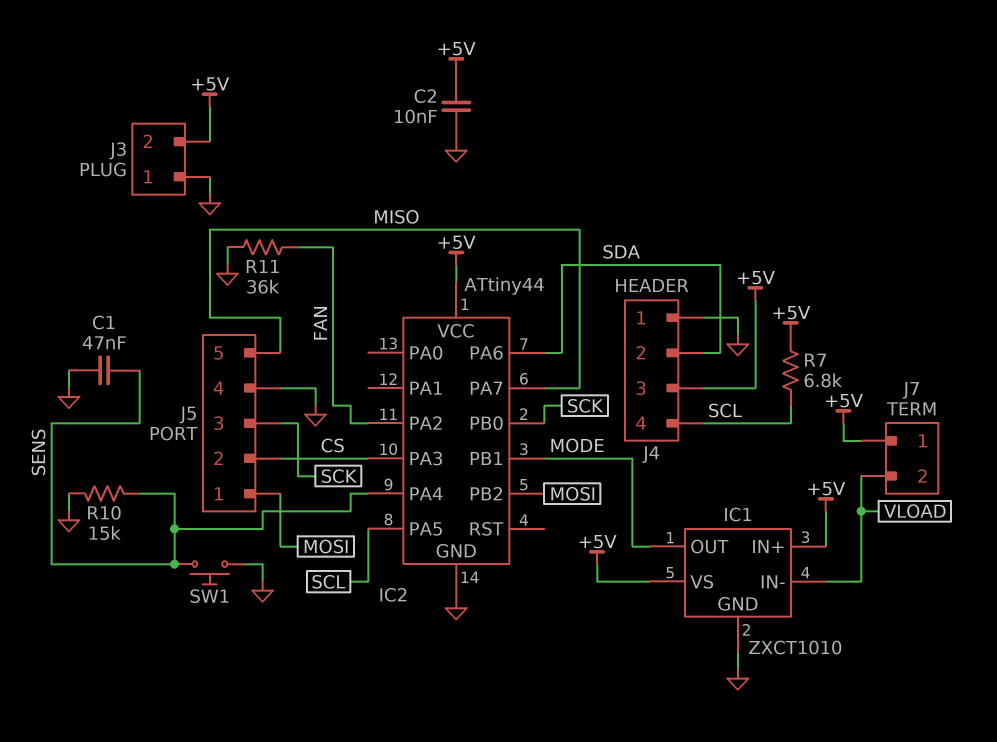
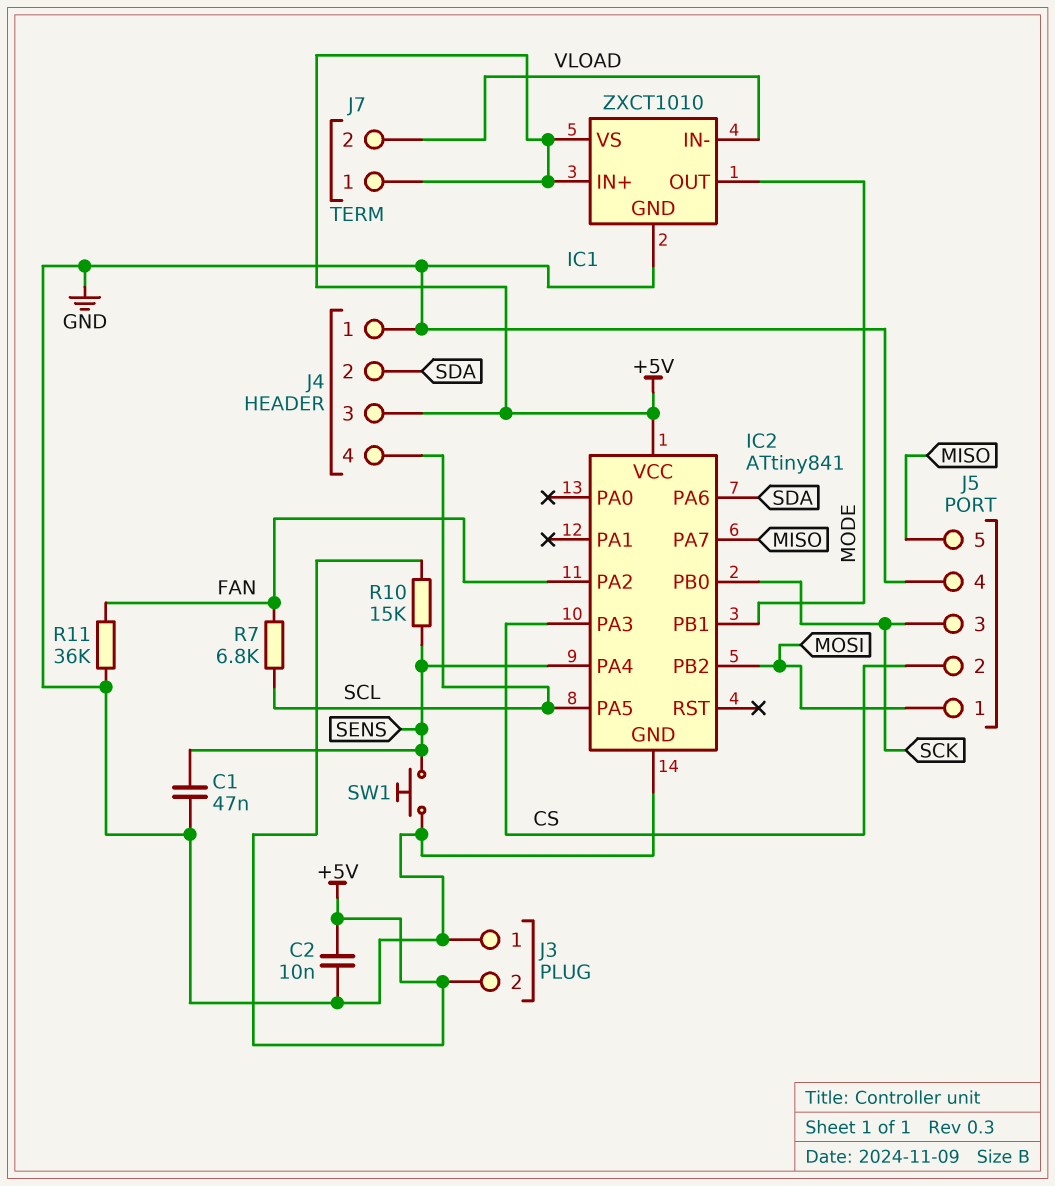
IC2: ATtiny44 -> ATtiny841
R7: 6.8k (+5V, SCL) -> 6.8k (FAN, SCL)
R10: 15k (GND, SENS) -> 15k (+5V, SENS)

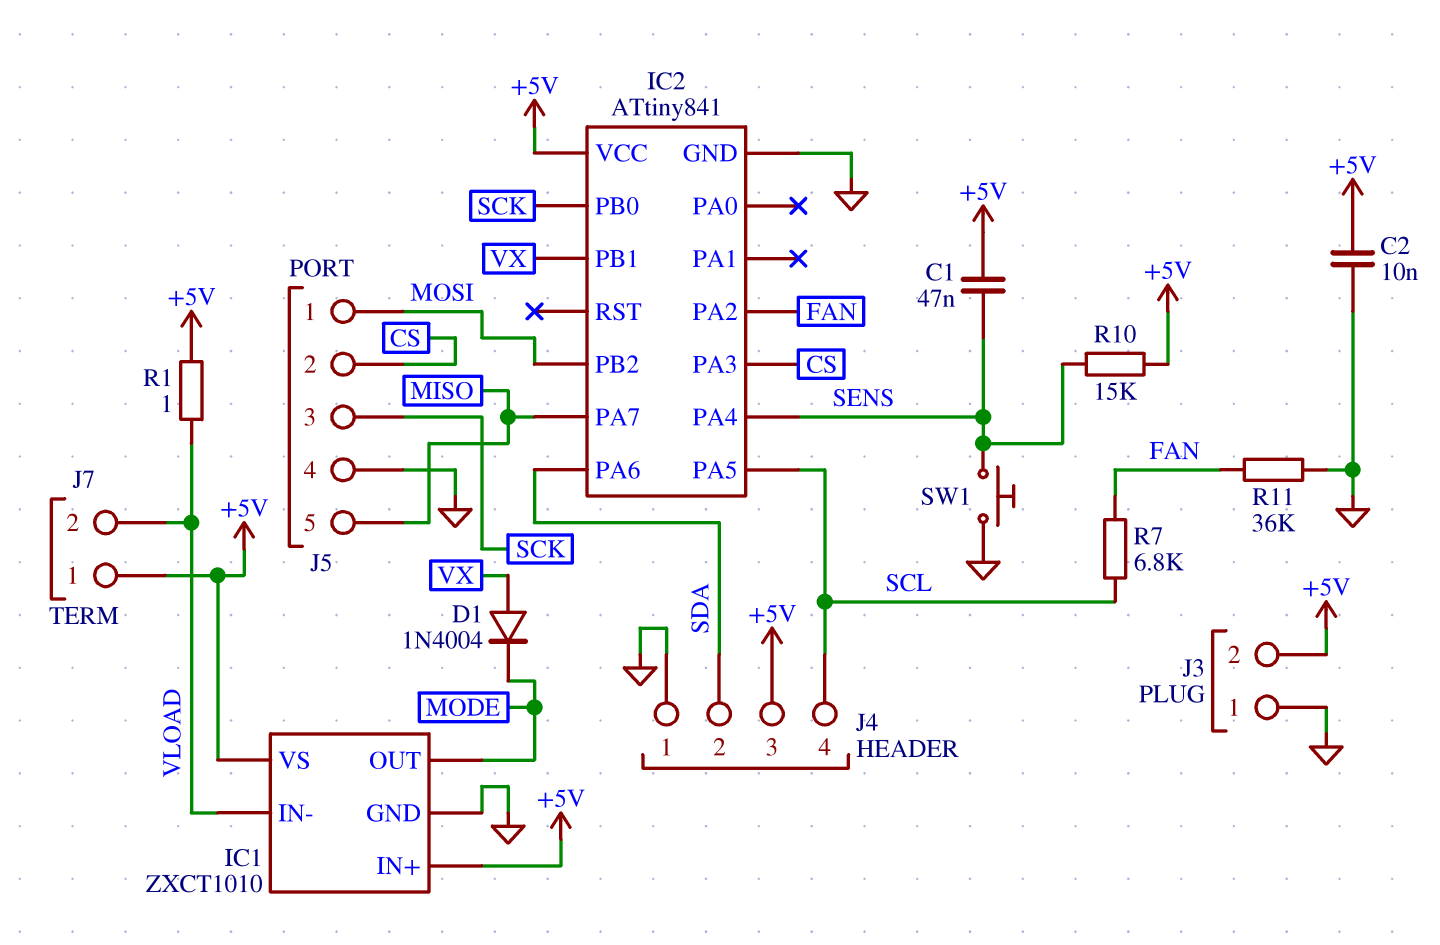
C1: 47nF (GND, SENS) -> 47nF (+5V, SENS)
D1: none -> diode 1N4004 (A VX, K MODE)
IC2 pin PB1: MODE -> VX
R1: none -> 1 (+5V, VLOAD)

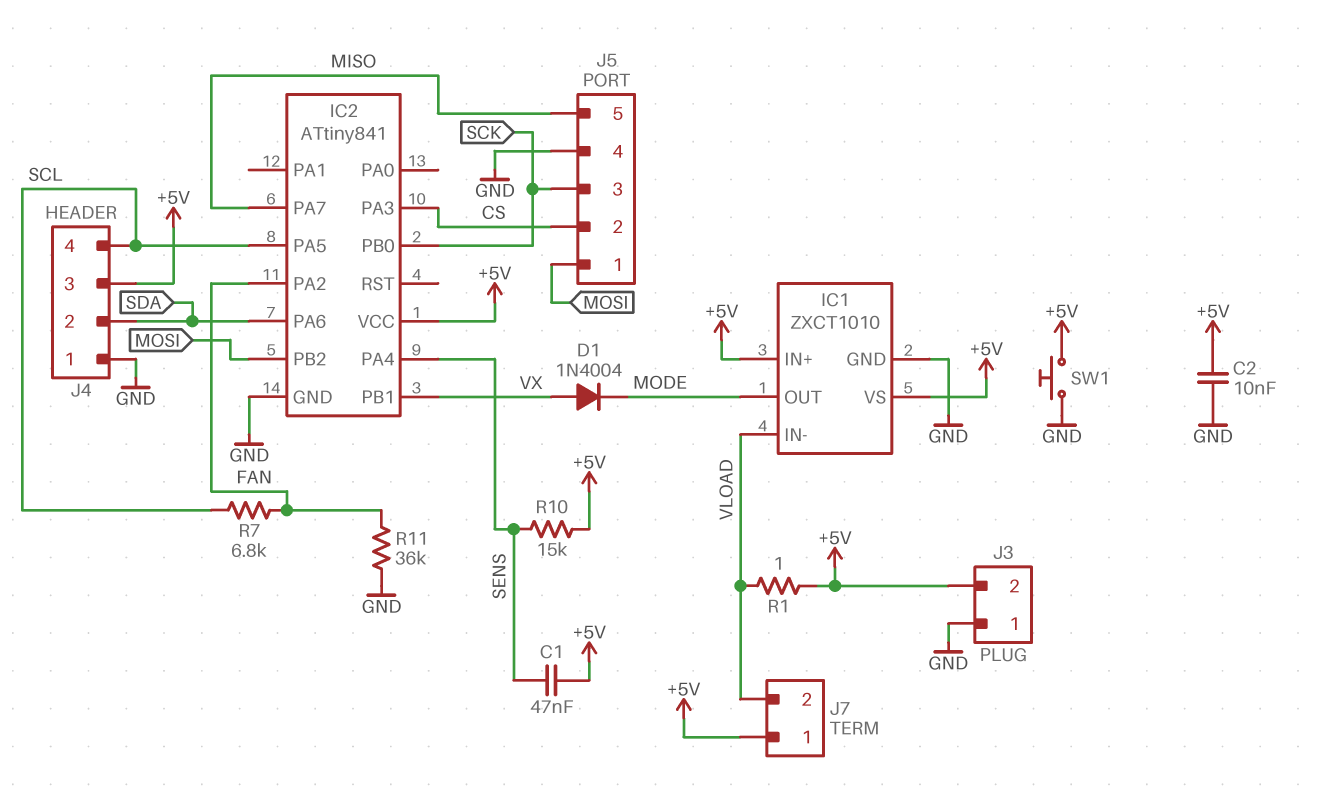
SW1: button (GND, SENS) -> button (+5V, GND)

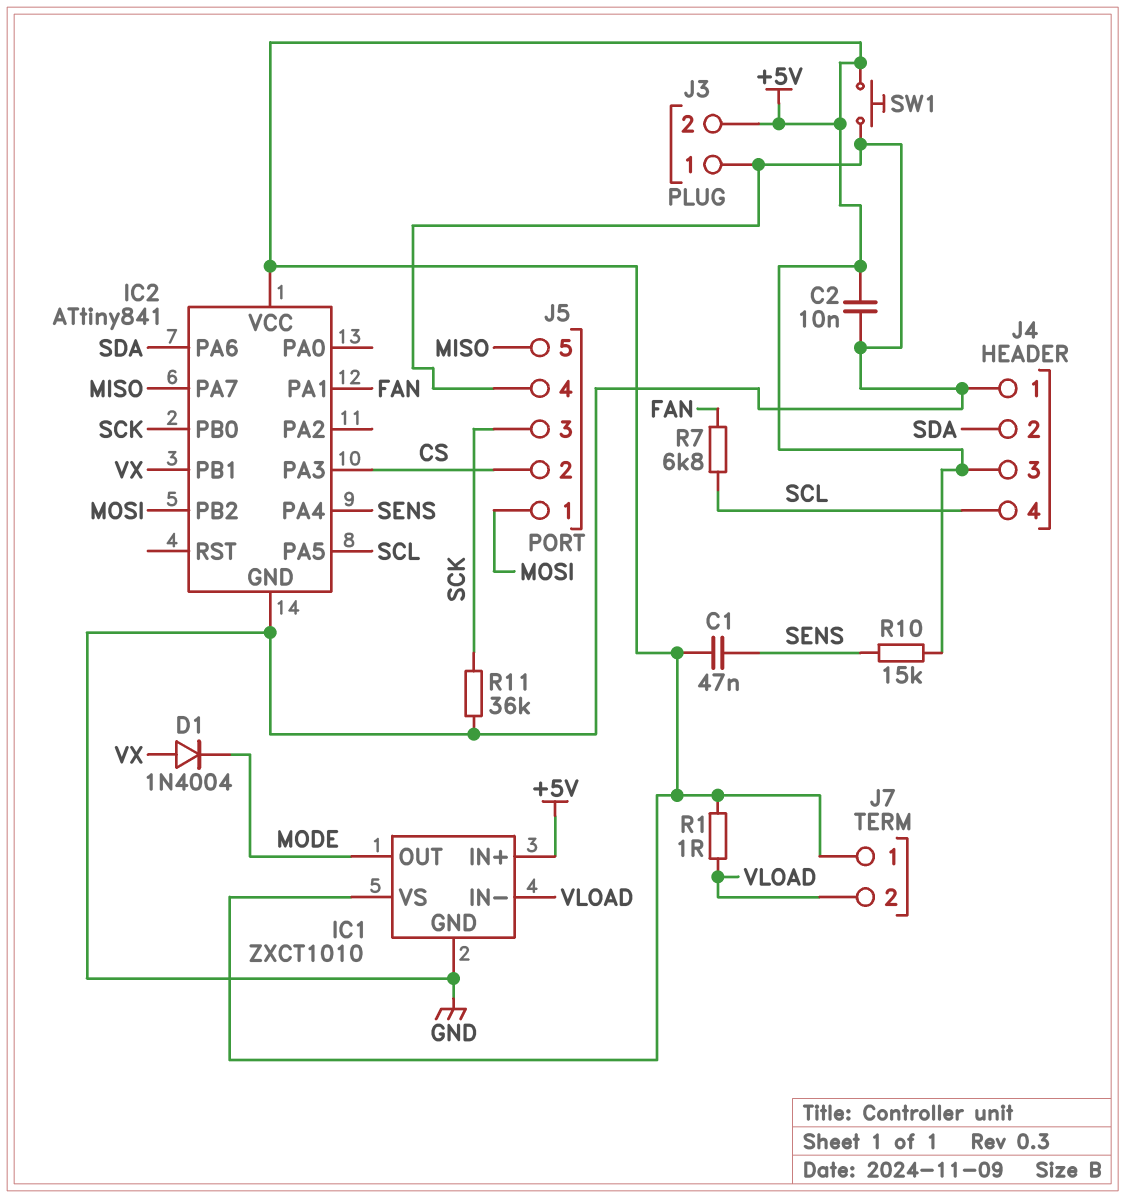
IC2 pin PA1: none -> FAN
IC2 pin PA2: FAN -> none
R11: 36k (FAN, GND) -> 36k (GND, SCK)

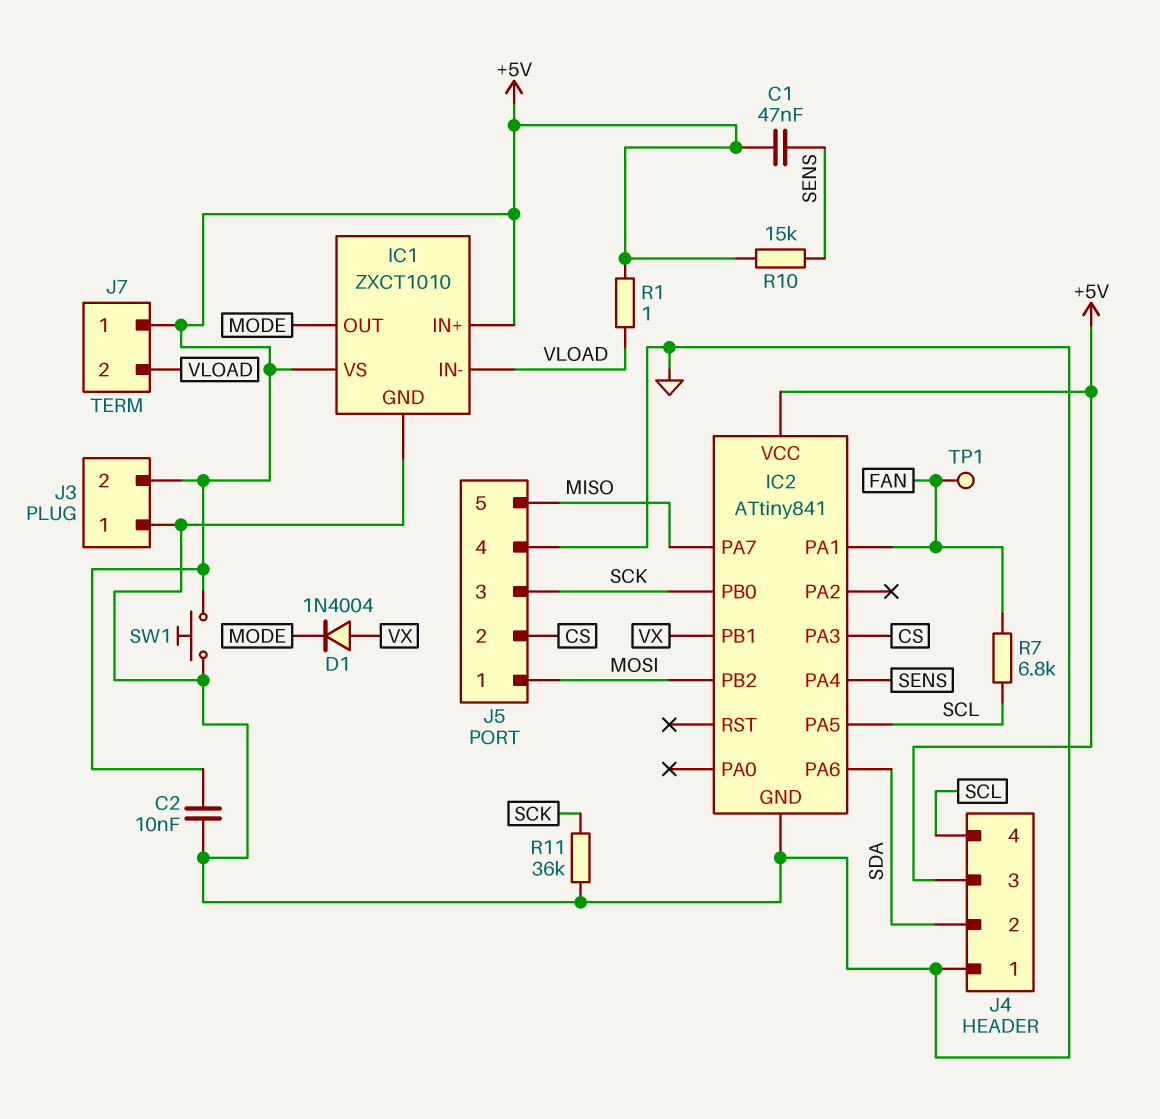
TP1: none -> test point (FAN)

